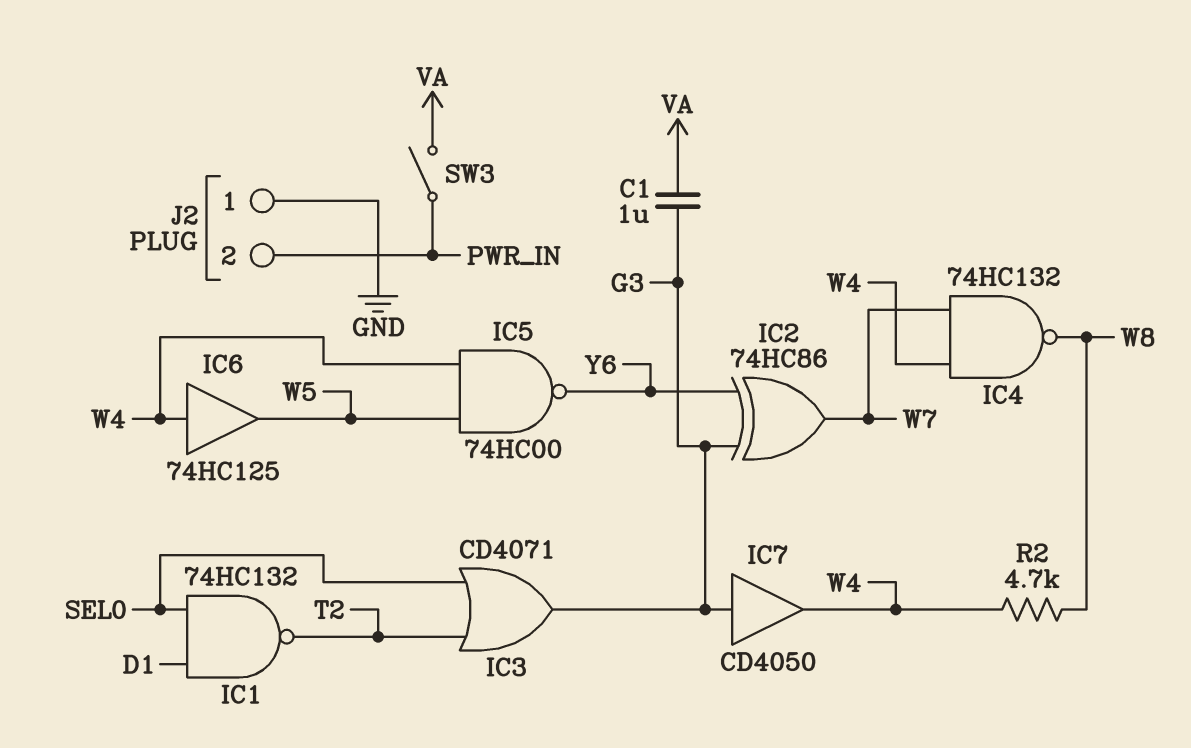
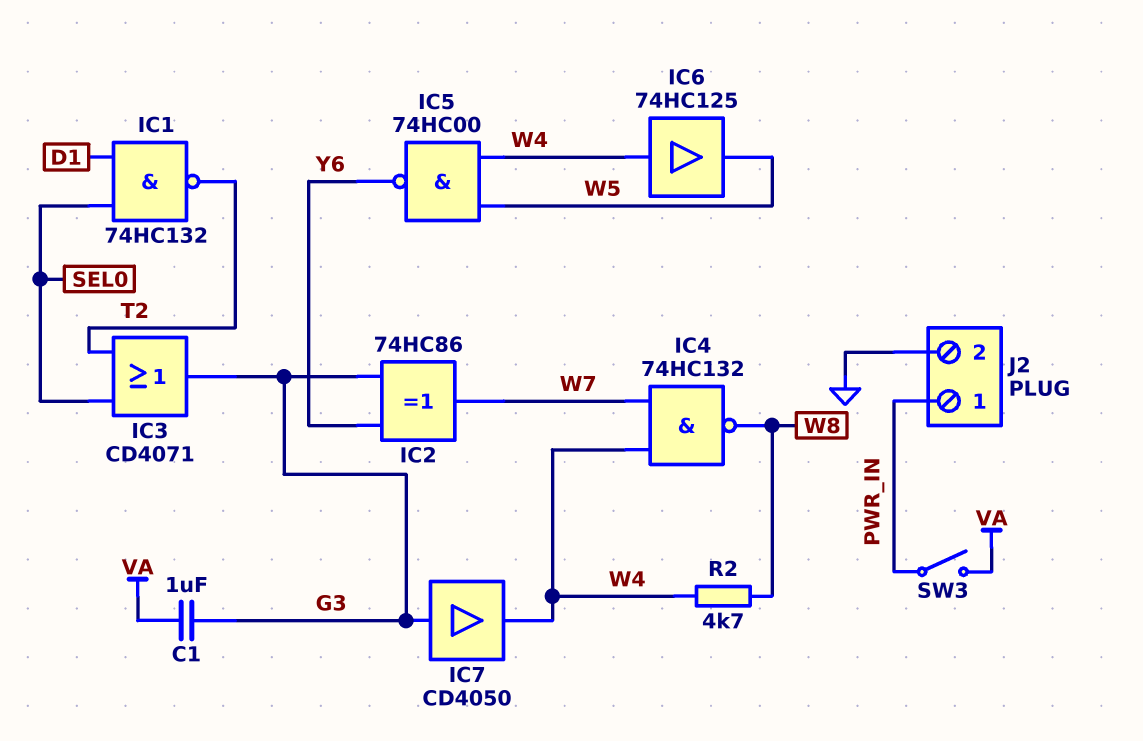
J2 pin 1: GND -> PWR_IN
J2 pin 2: PWR_IN -> GND

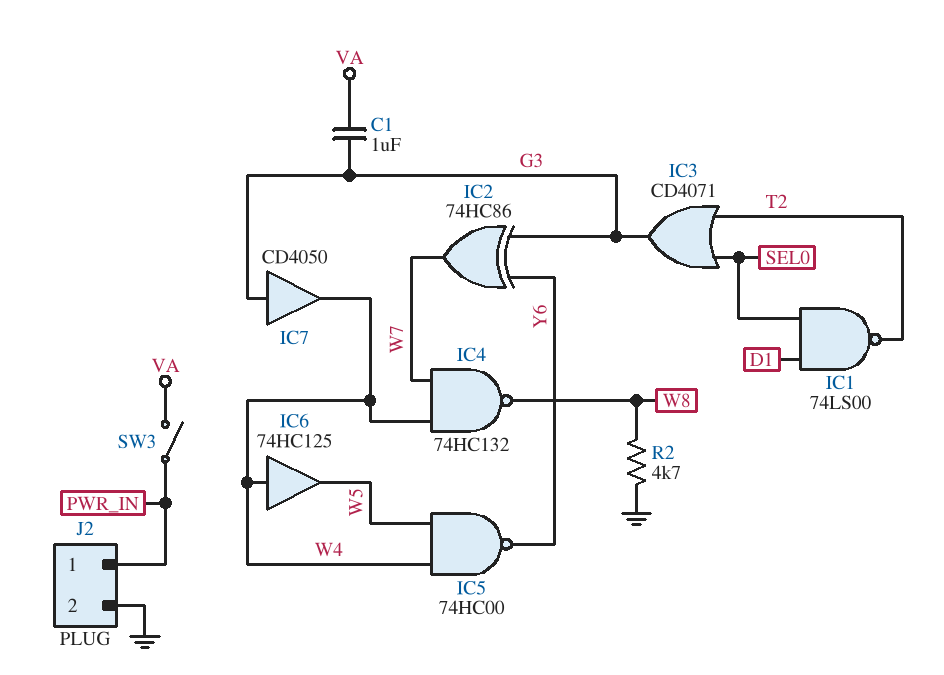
IC1: NAND 74HC132 (in D1, in SEL0, out T2) -> NAND 74LS00 (in D1, in SEL0, out T2)
R2: 4.7k (W4, W8) -> 4.7k (GND, W8)

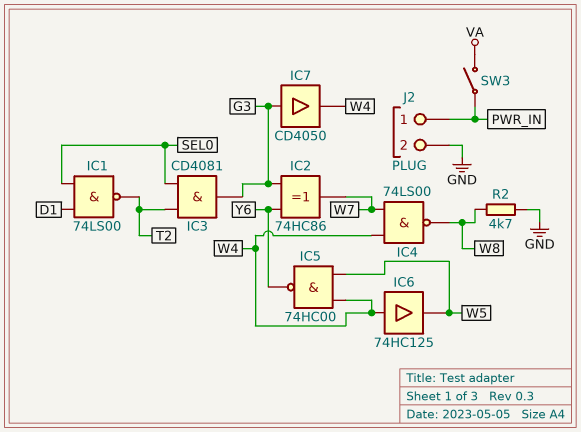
C1: 1uF (G3, VA) -> none
IC3: OR CD4071 (in SEL0, in T2, out G3) -> AND CD4081 (in SEL0, in T2, out G3)
IC4: NAND 74HC132 (in W4, in W7, out W8) -> NAND 74LS00 (in W4, in W7, out W8)

